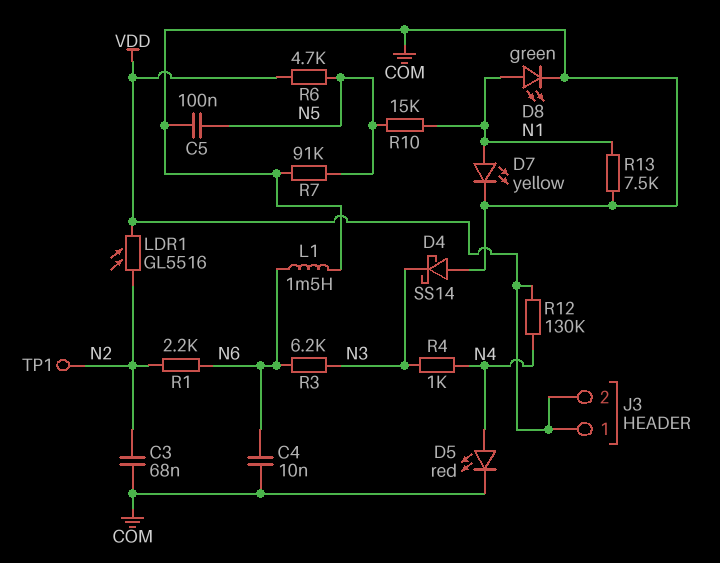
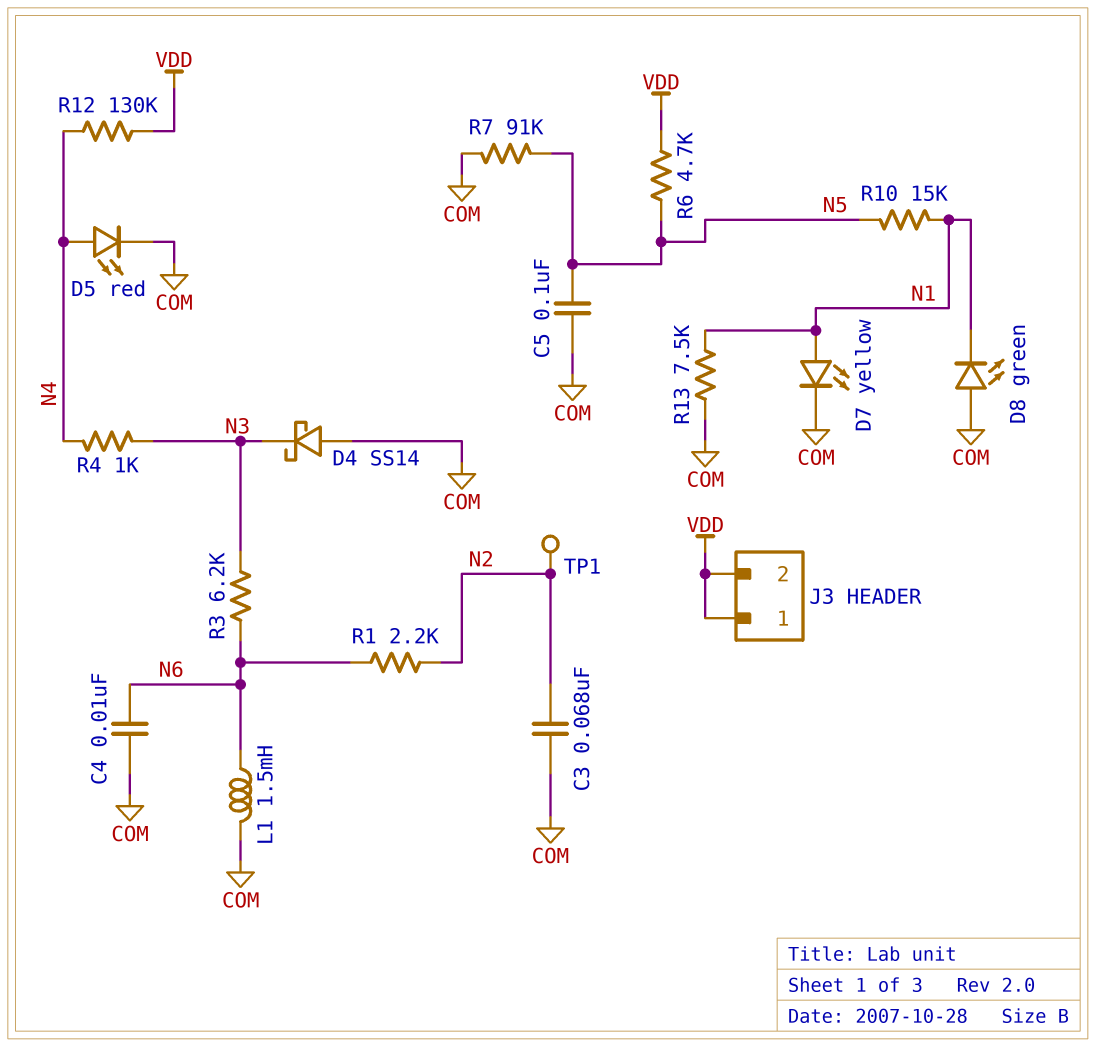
D8: LED green (A N1, K COM) -> LED green (A COM, K N1)
LDR1: GL5516 (N2, VDD) -> none

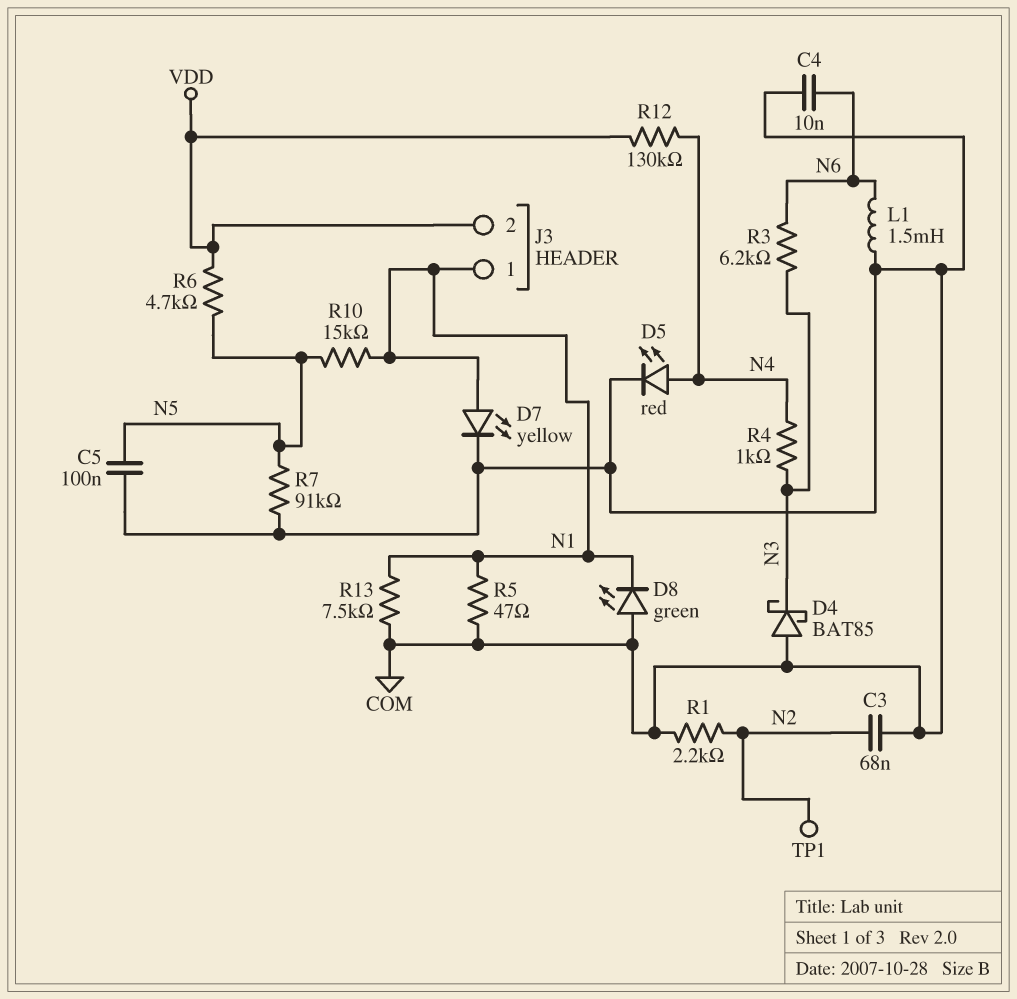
D4: schottky SS14 (A COM, K N3) -> schottky BAT85 (A COM, K N3)
J3 pin 1: VDD -> N1
R1: 2.2k (N2, N6) -> 2.2k (COM, N2)
R5: none -> 47 (COM, N1)

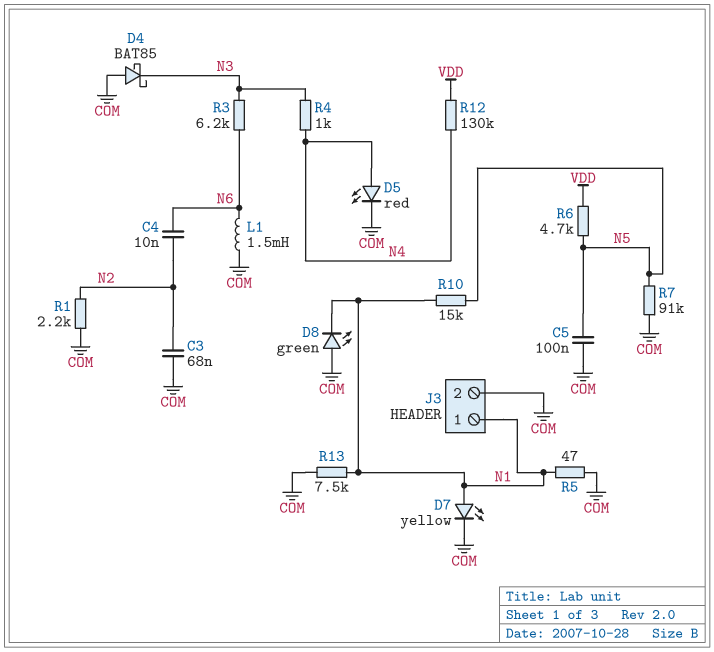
C4: 10nF (COM, N6) -> 10nF (N2, N6)
J3 pin 2: VDD -> COM
TP1: test point (N2) -> none

